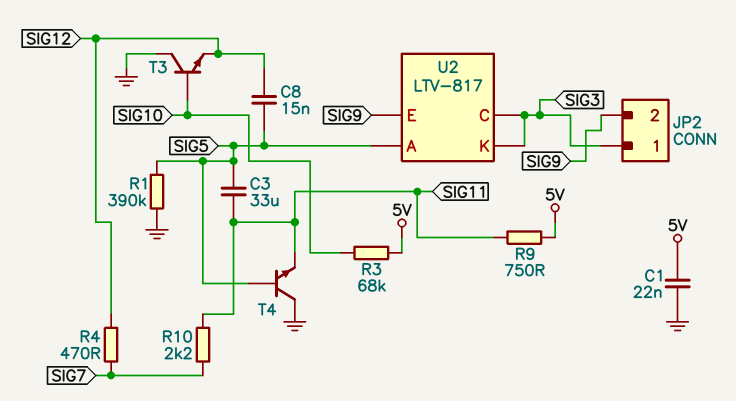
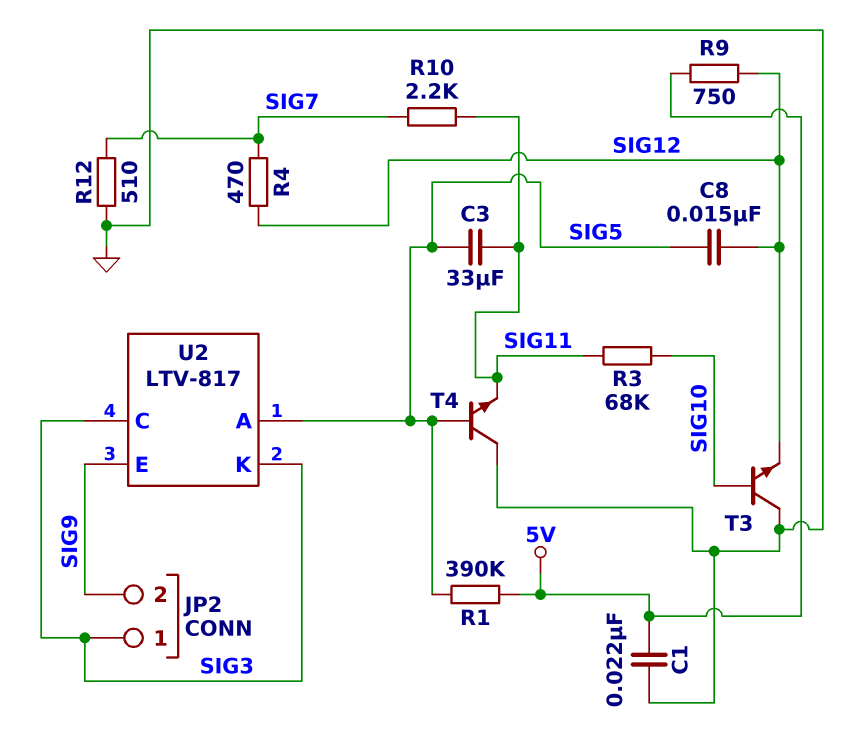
R1: 390k (GND, SIG5) -> 390k (5V, SIG5)
R3: 68k (5V, SIG10) -> 68k (SIG10, SIG11)
R9: 750 (5V, SIG11) -> 750 (5V, SIG12)
R12: none -> 510 (GND, SIG7)

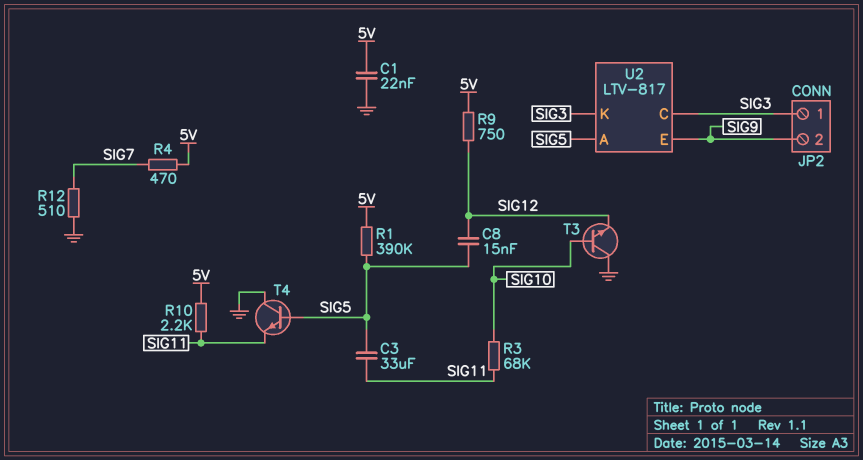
R4: 470 (SIG7, SIG12) -> 470 (5V, SIG7)
R10: 2.2k (SIG7, SIG11) -> 2.2k (5V, SIG11)

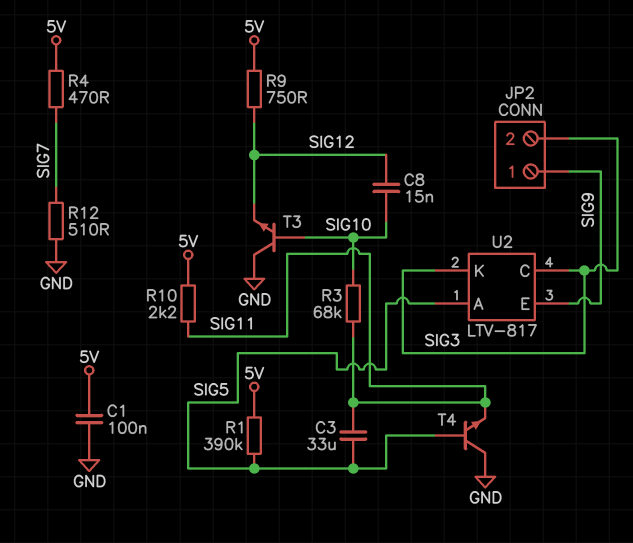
C1: 22nF (5V, GND) -> 100nF (5V, GND)
C8: 15nF (SIG5, SIG12) -> 15nF (SIG10, SIG12)
JP2 pin 1: SIG3 -> SIG9
JP2 pin 2: SIG9 -> SIG3

